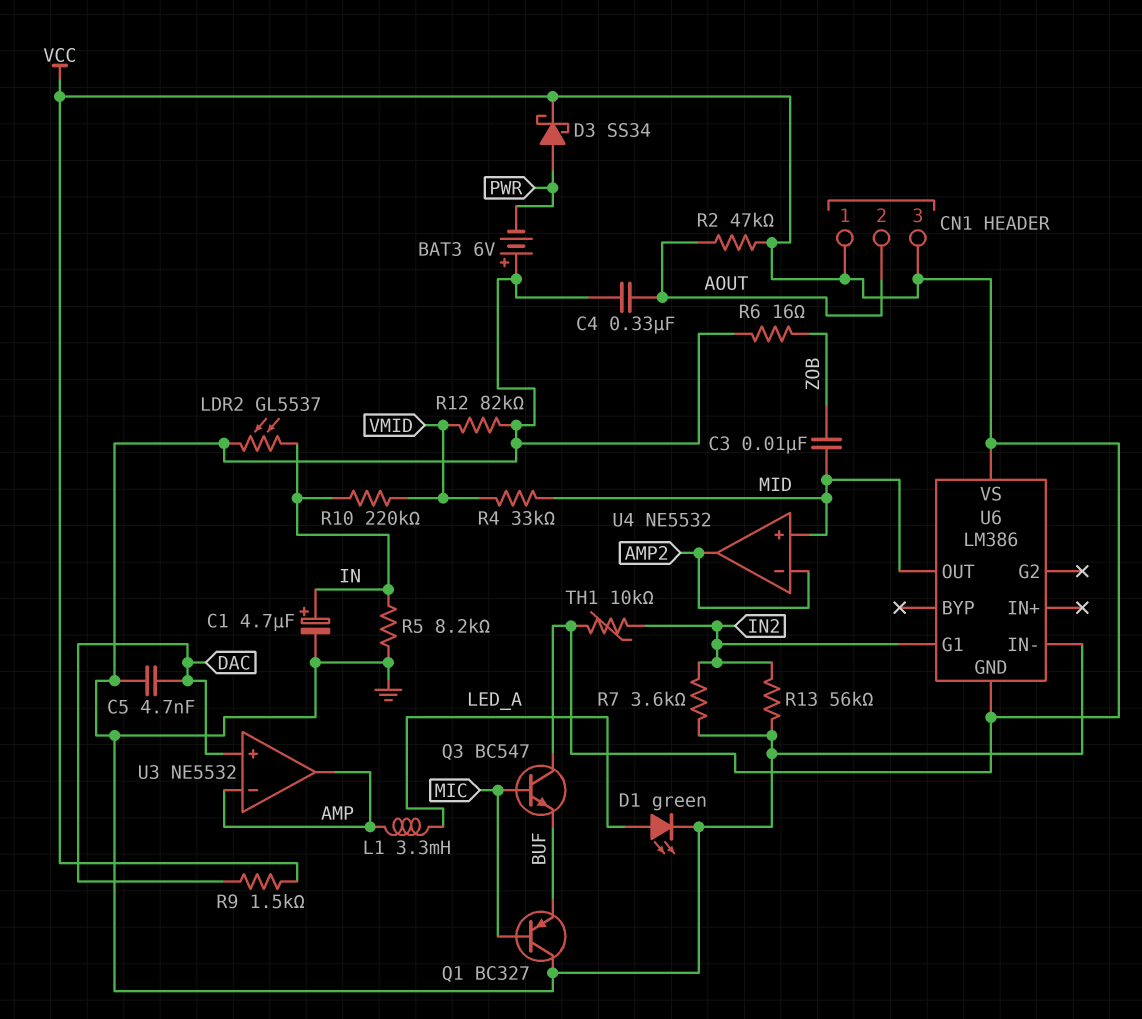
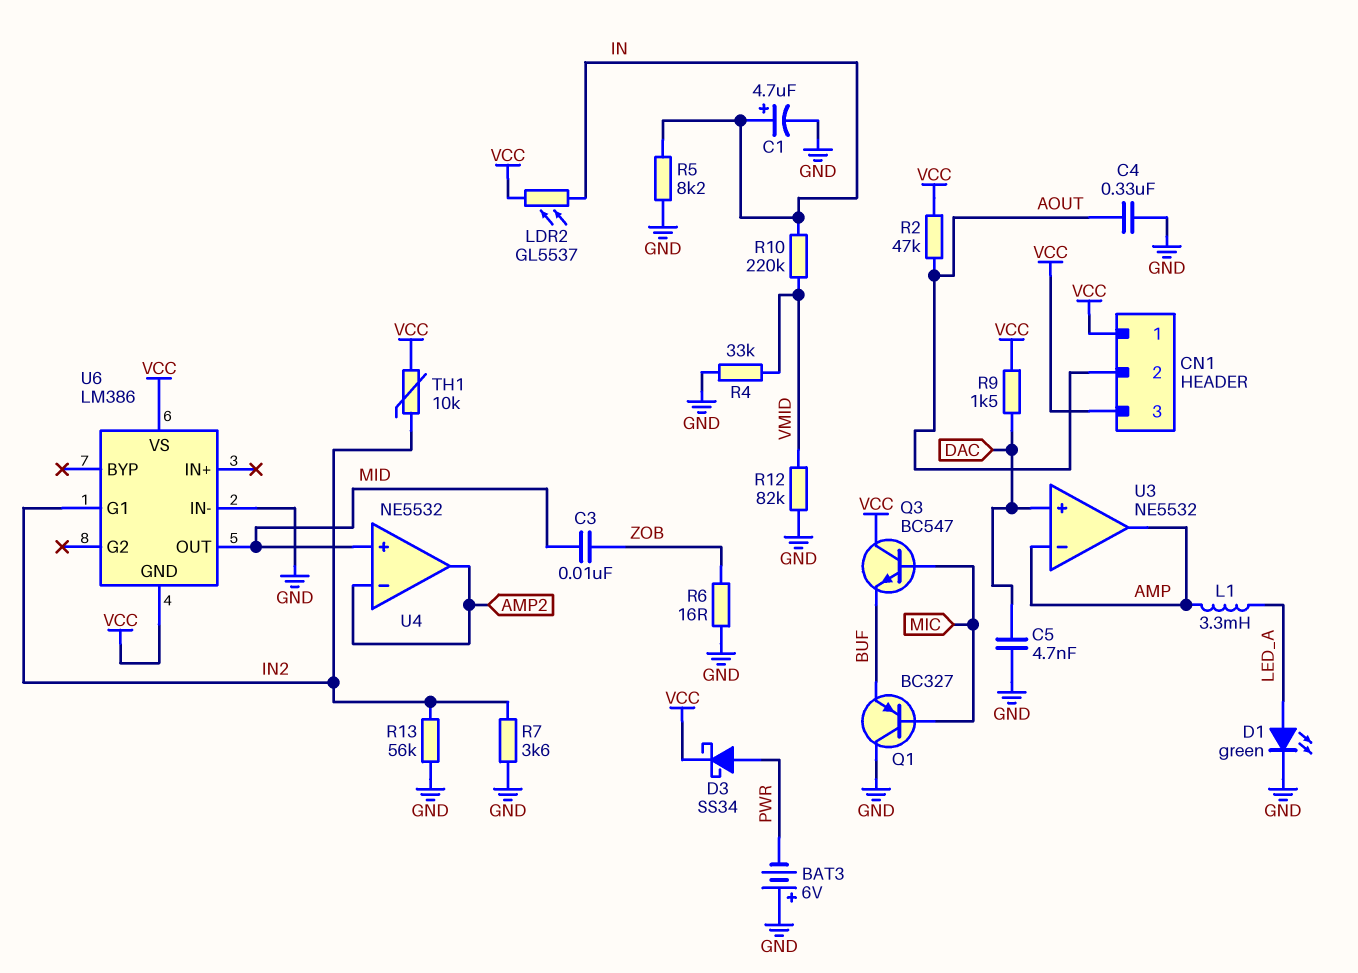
LDR2: GL5537 (GND, IN) -> GL5537 (IN, VCC)
R4: 33k (MID, VMID) -> 33k (GND, VMID)

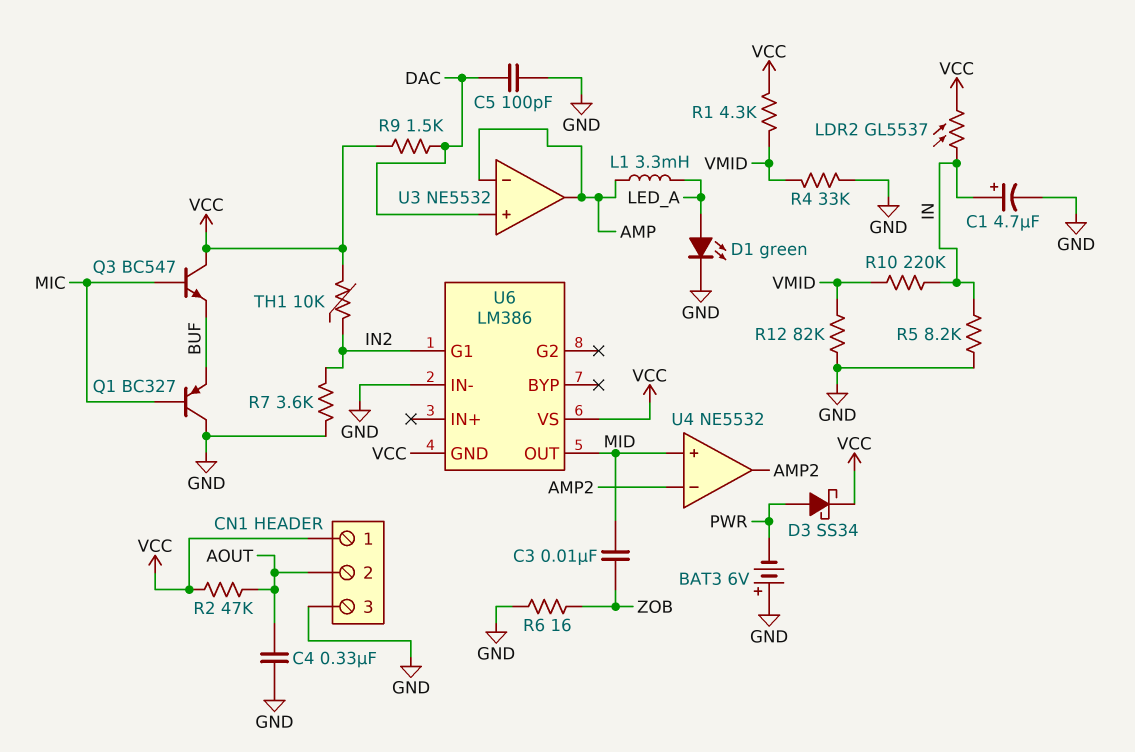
C5: 4.7nF (DAC, GND) -> 100pF (DAC, GND)
CN1 pin 3: VCC -> GND
R1: none -> 4.3k (VCC, VMID)
R13: 56k (GND, IN2) -> none

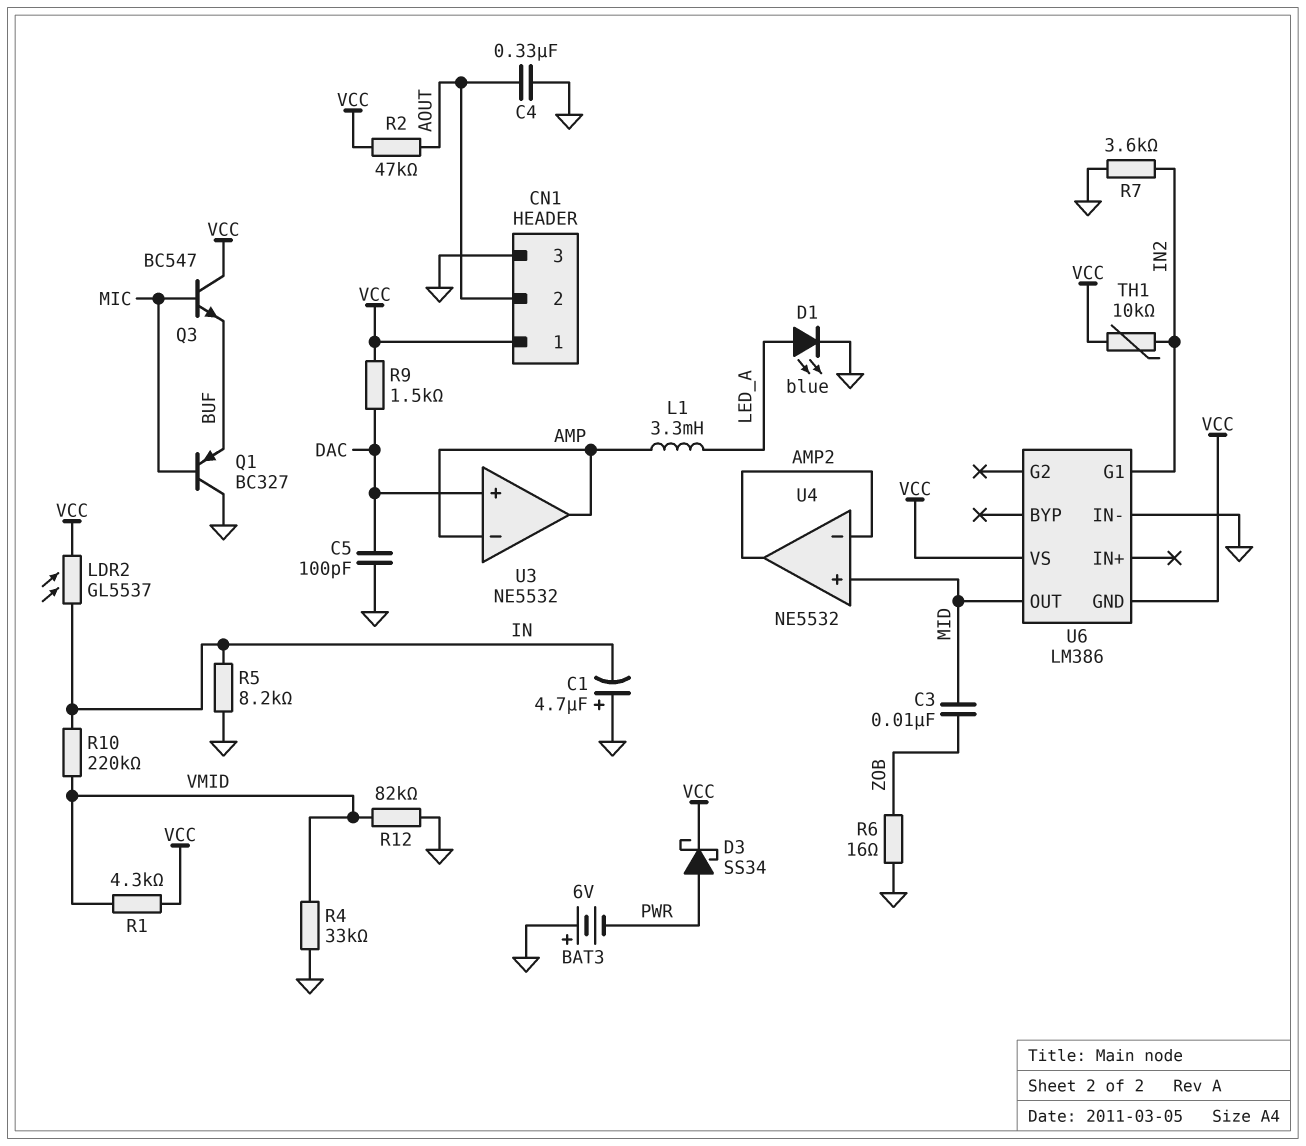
C1: 4.7uF (plus IN, minus GND) -> 4.7uF (plus GND, minus IN)
D1: LED green (A LED_A, K GND) -> LED blue (A LED_A, K GND)

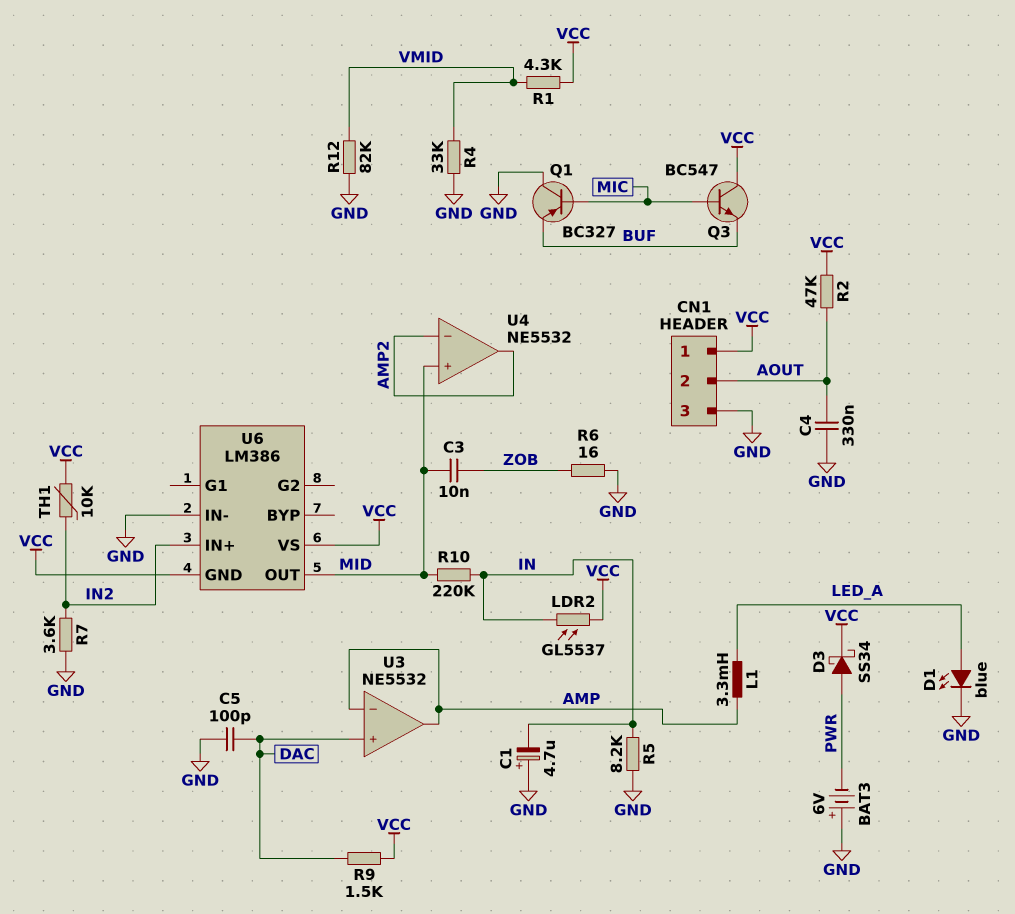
R10: 220k (IN, VMID) -> 220k (IN, MID)
U6 pin G1: IN2 -> none
U6 pin IN+: none -> IN2

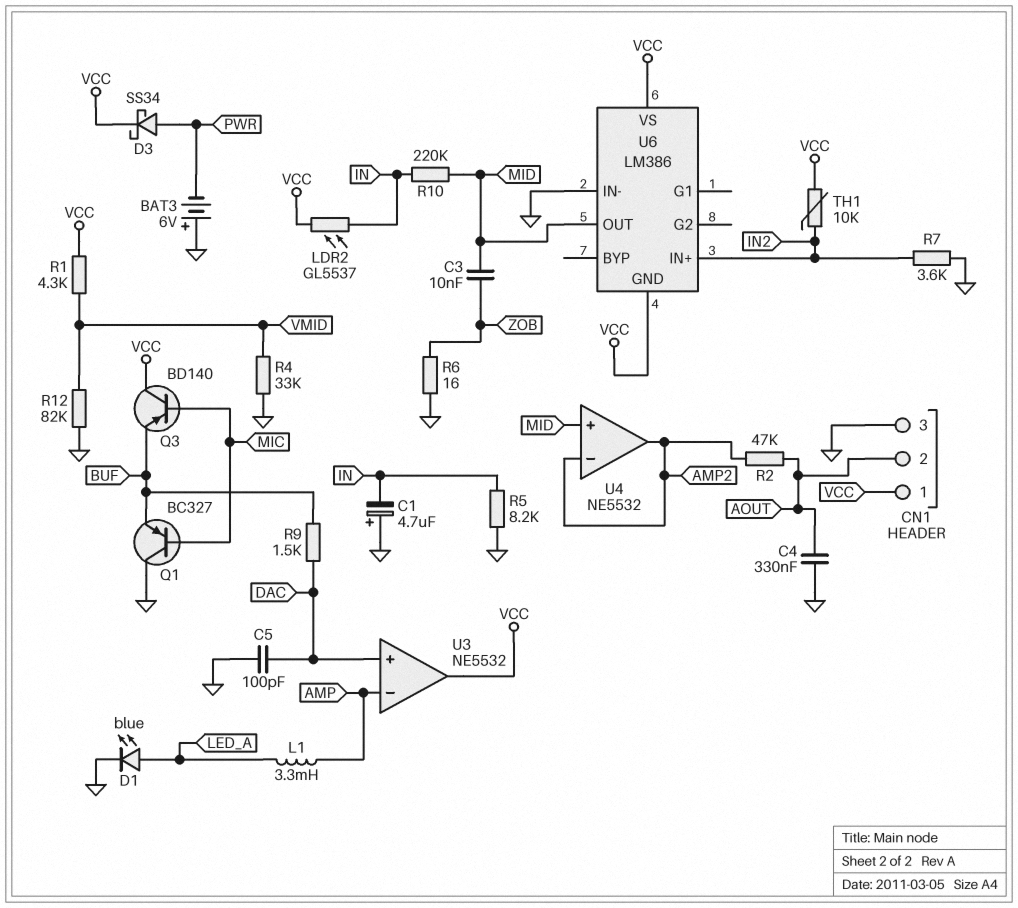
Q3: NPN BC547 (B MIC, C VCC, E BUF) -> PNP BD140 (B MIC, C VCC, E BUF)
R2: 47k (AOUT, VCC) -> 47k (AMP2, AOUT)
R9: 1.5k (DAC, VCC) -> 1.5k (BUF, DAC)
U3 pin out: AMP -> VCC

